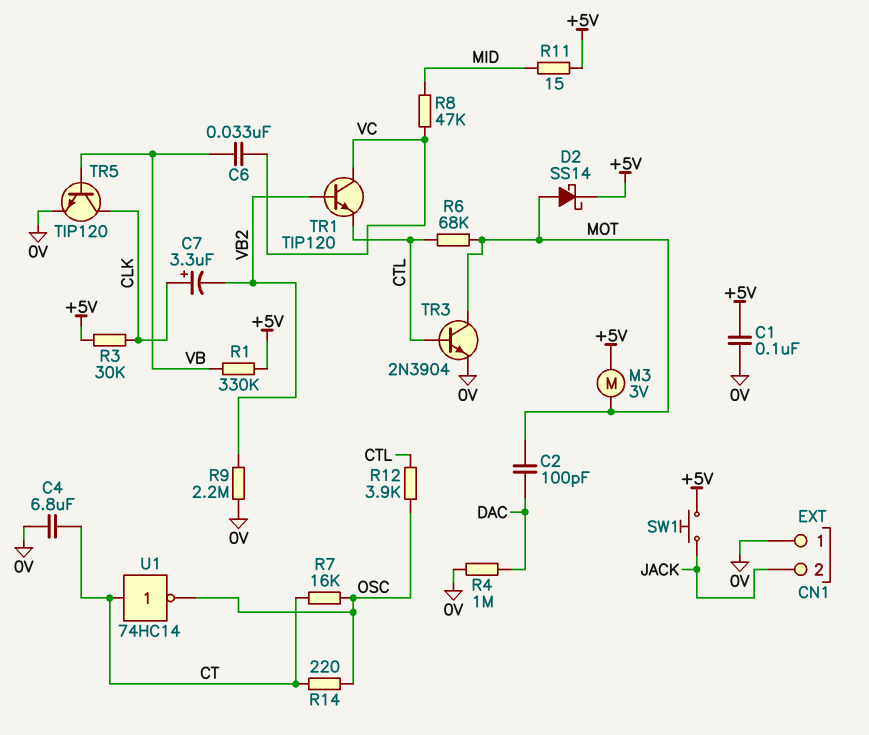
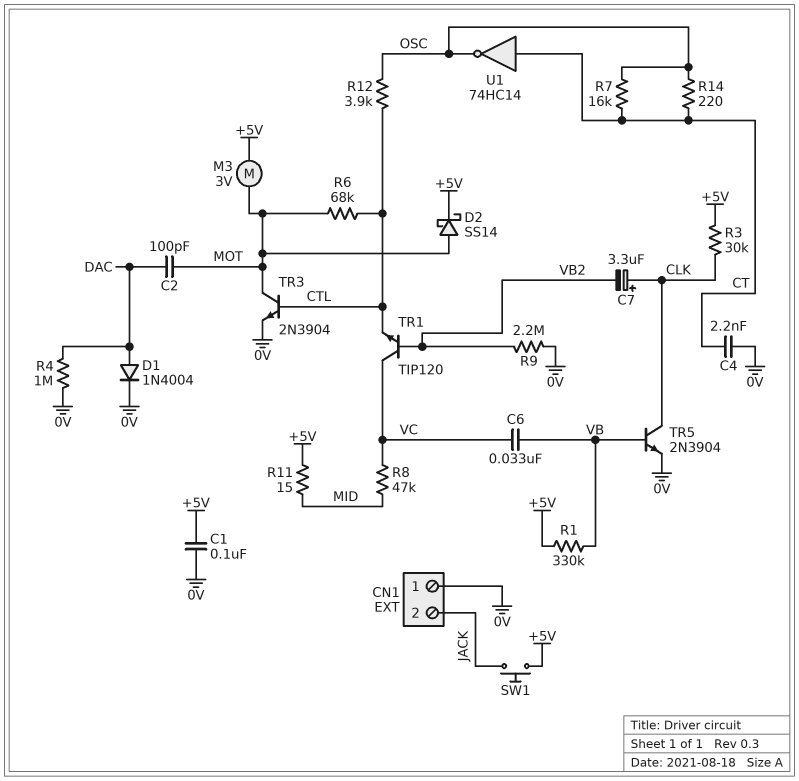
C4: 6.8uF (0V, CT) -> 2.2nF (0V, CT)
D1: none -> diode 1N4004 (A DAC, K 0V)
TR5: NPN TIP120 (B VB, C CLK, E 0V) -> NPN 2N3904 (B VB, C CLK, E 0V)

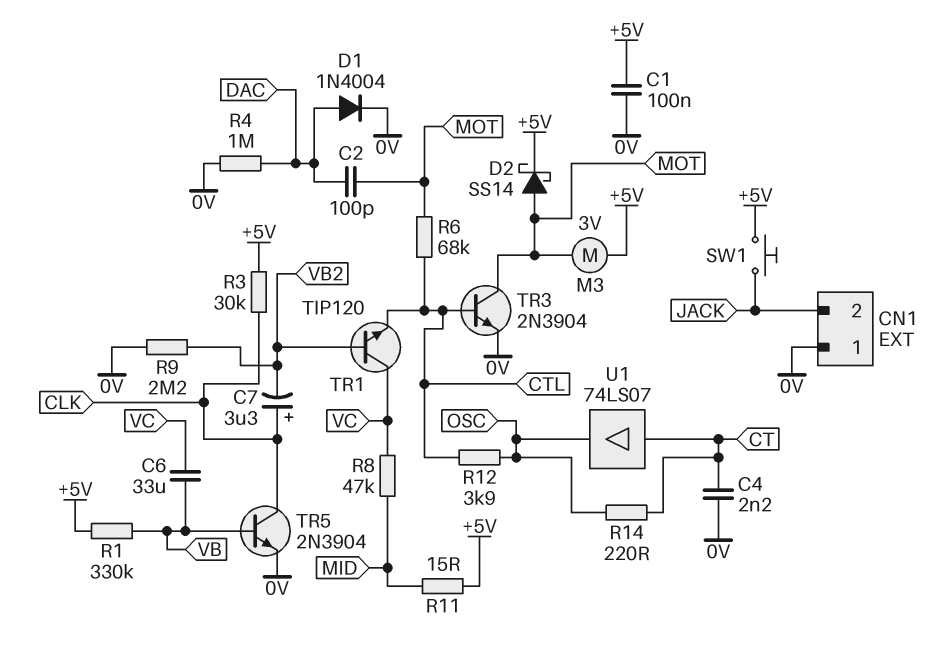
C6: 33nF (VB, VC) -> 33uF (VB, VC)
R7: 16k (CT, OSC) -> none
U1: NOT 74HC14 (in CT, out OSC) -> buffer 74LS07 (in CT, out OSC)

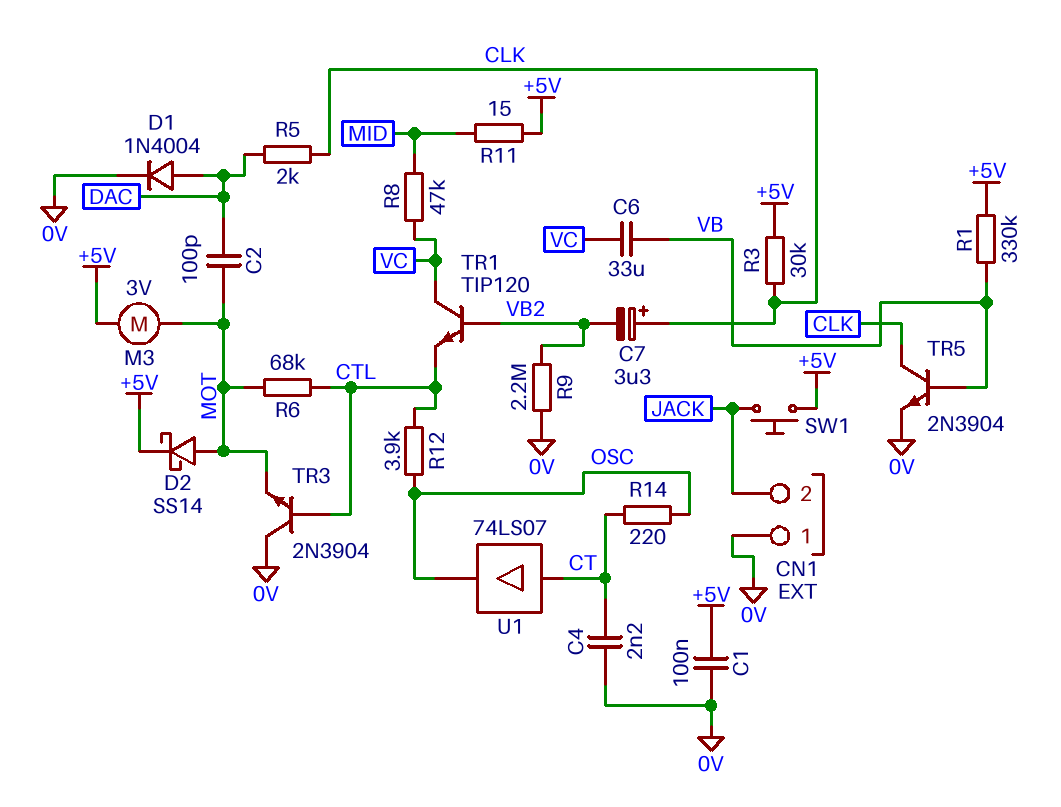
R4: 1M (0V, DAC) -> none
R5: none -> 2k (CLK, DAC)
TR3: NPN 2N3904 (B CTL, C MOT, E 0V) -> NPN 2N3904 (B CTL, C 0V, E MOT)

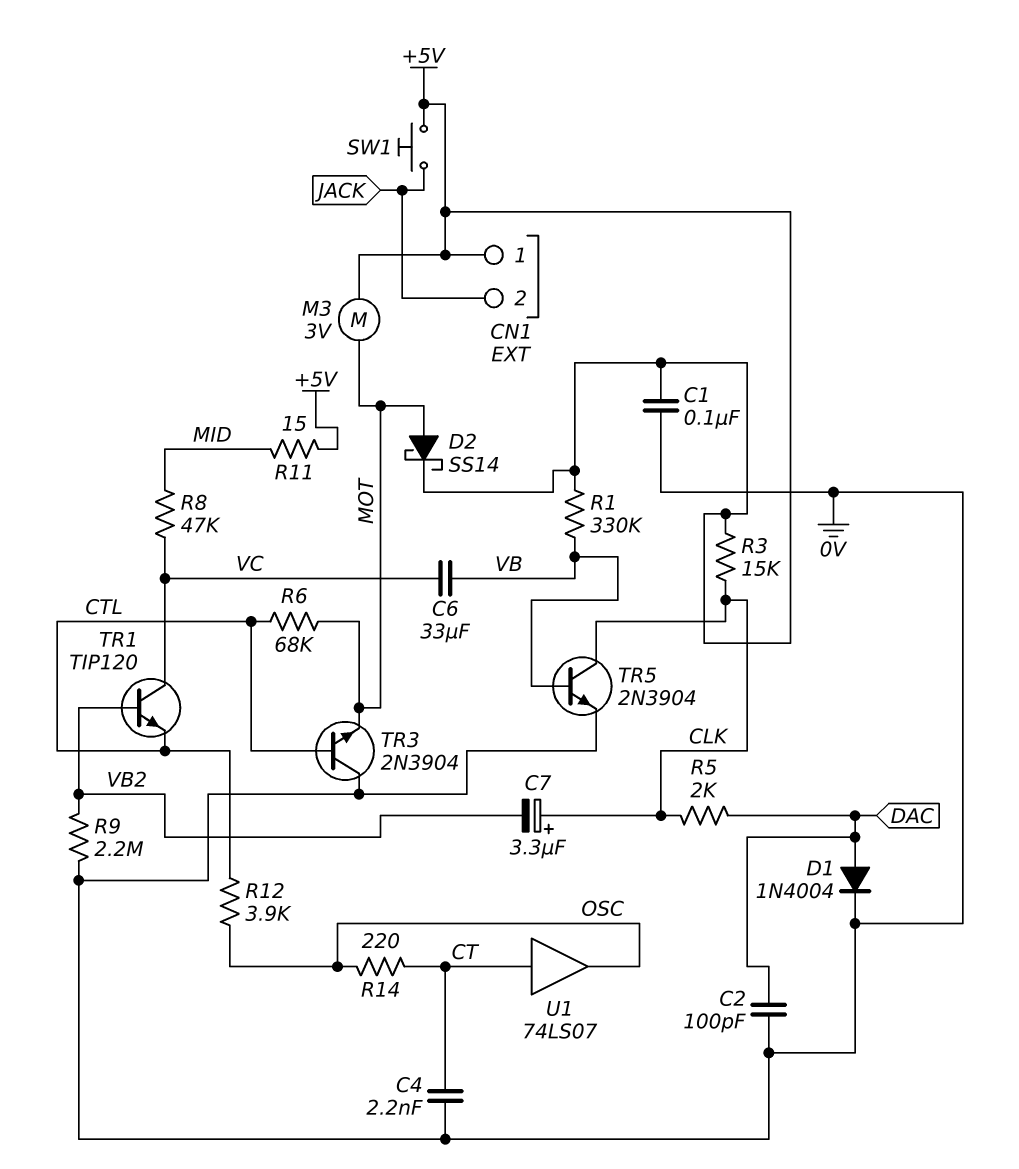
C2: 100pF (DAC, MOT) -> 100pF (0V, DAC)
CN1 pin 1: 0V -> +5V
R3: 30k (+5V, CLK) -> 15k (+5V, CLK)

